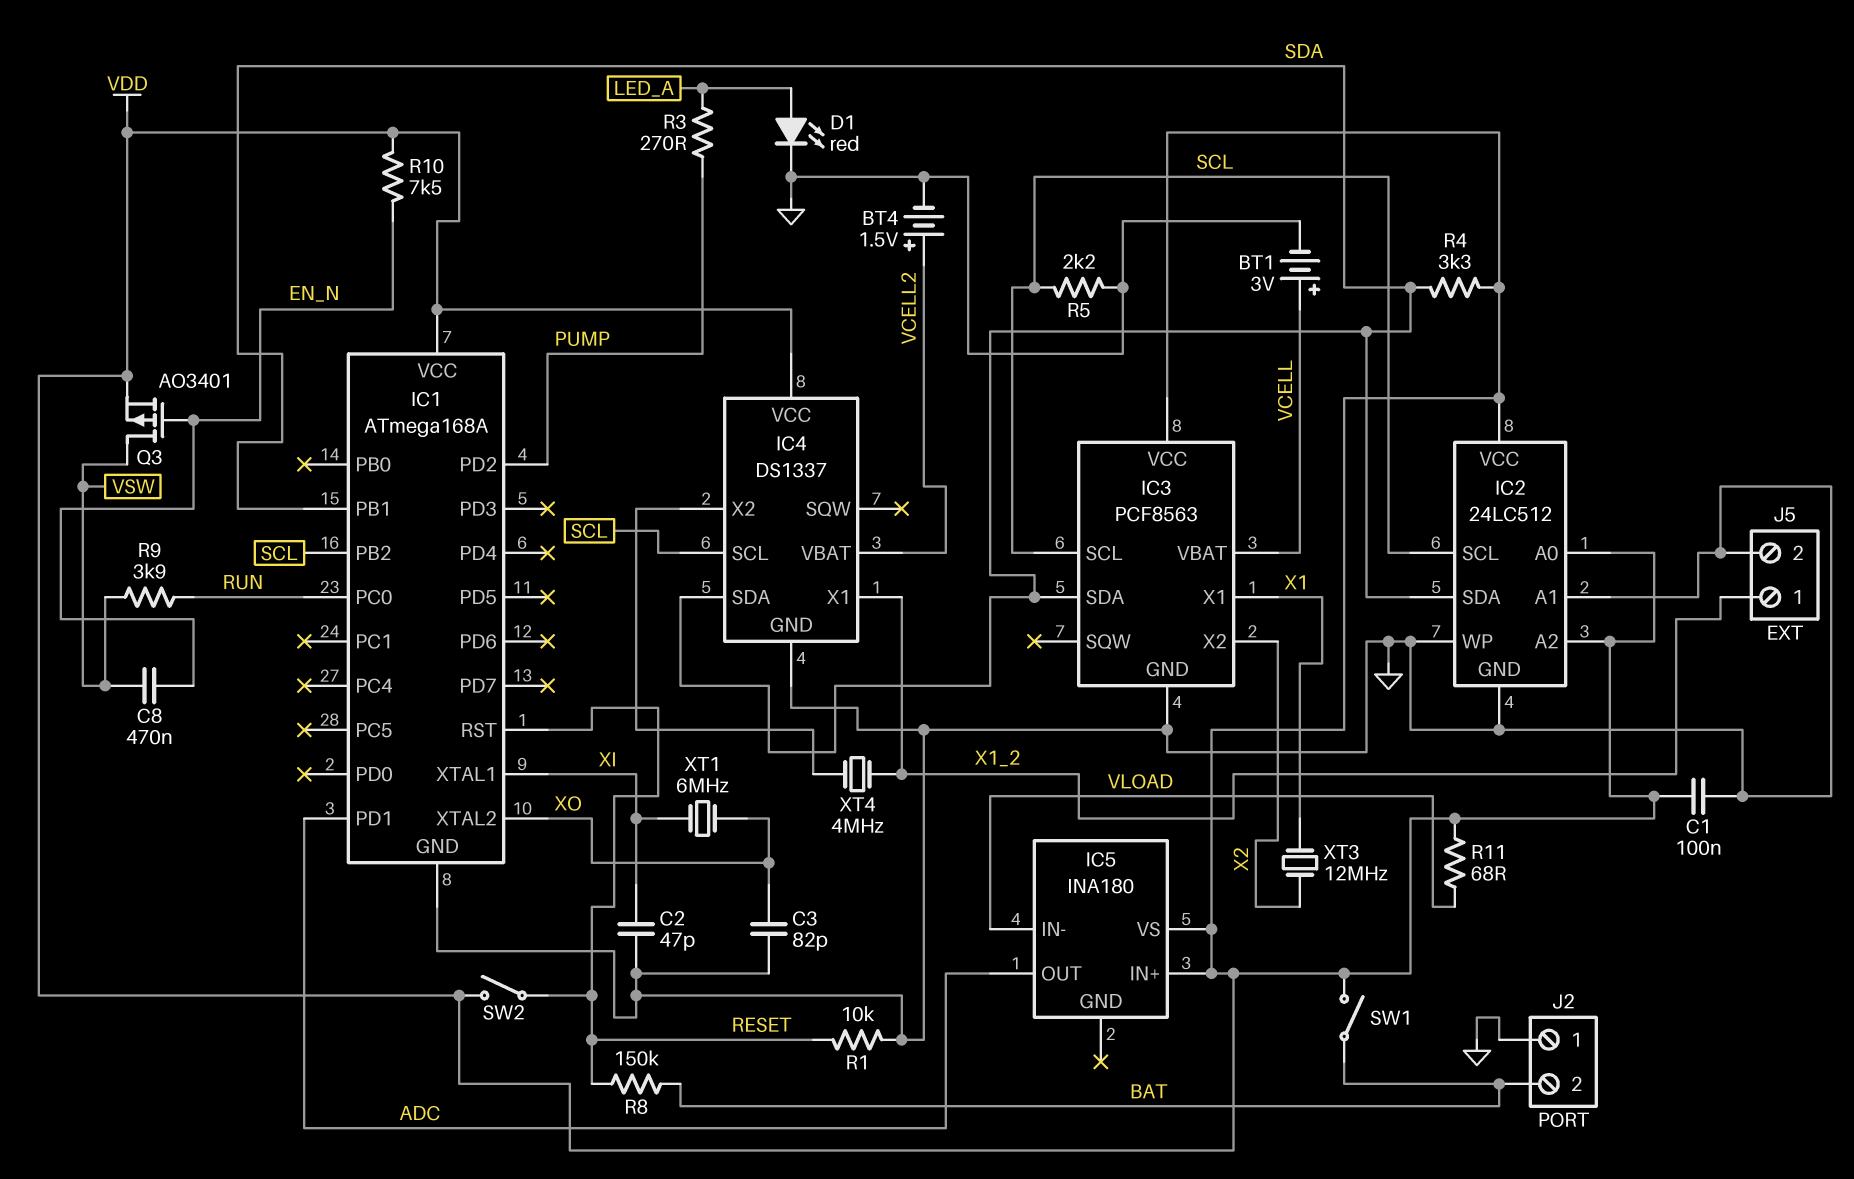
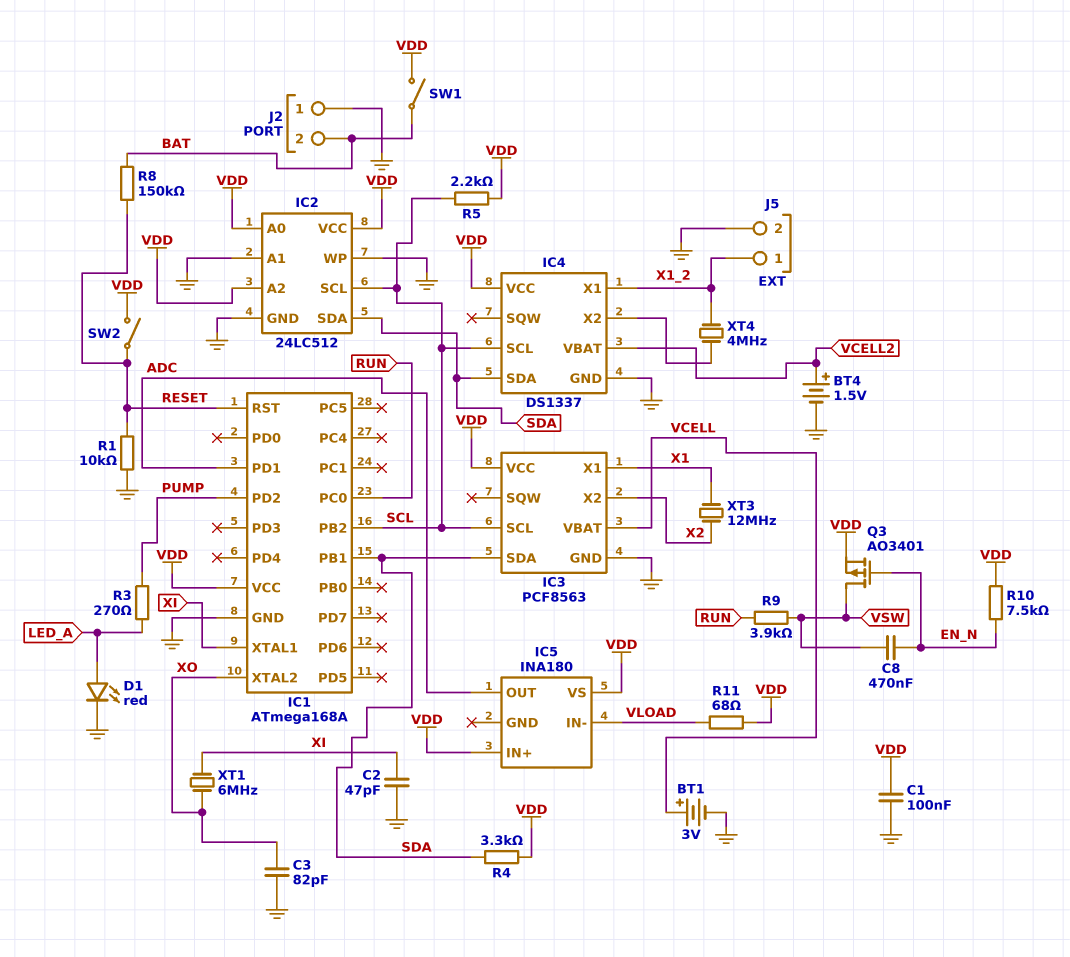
R5: 2.2k (GND, SCL) -> 2.2k (SCL, VDD)

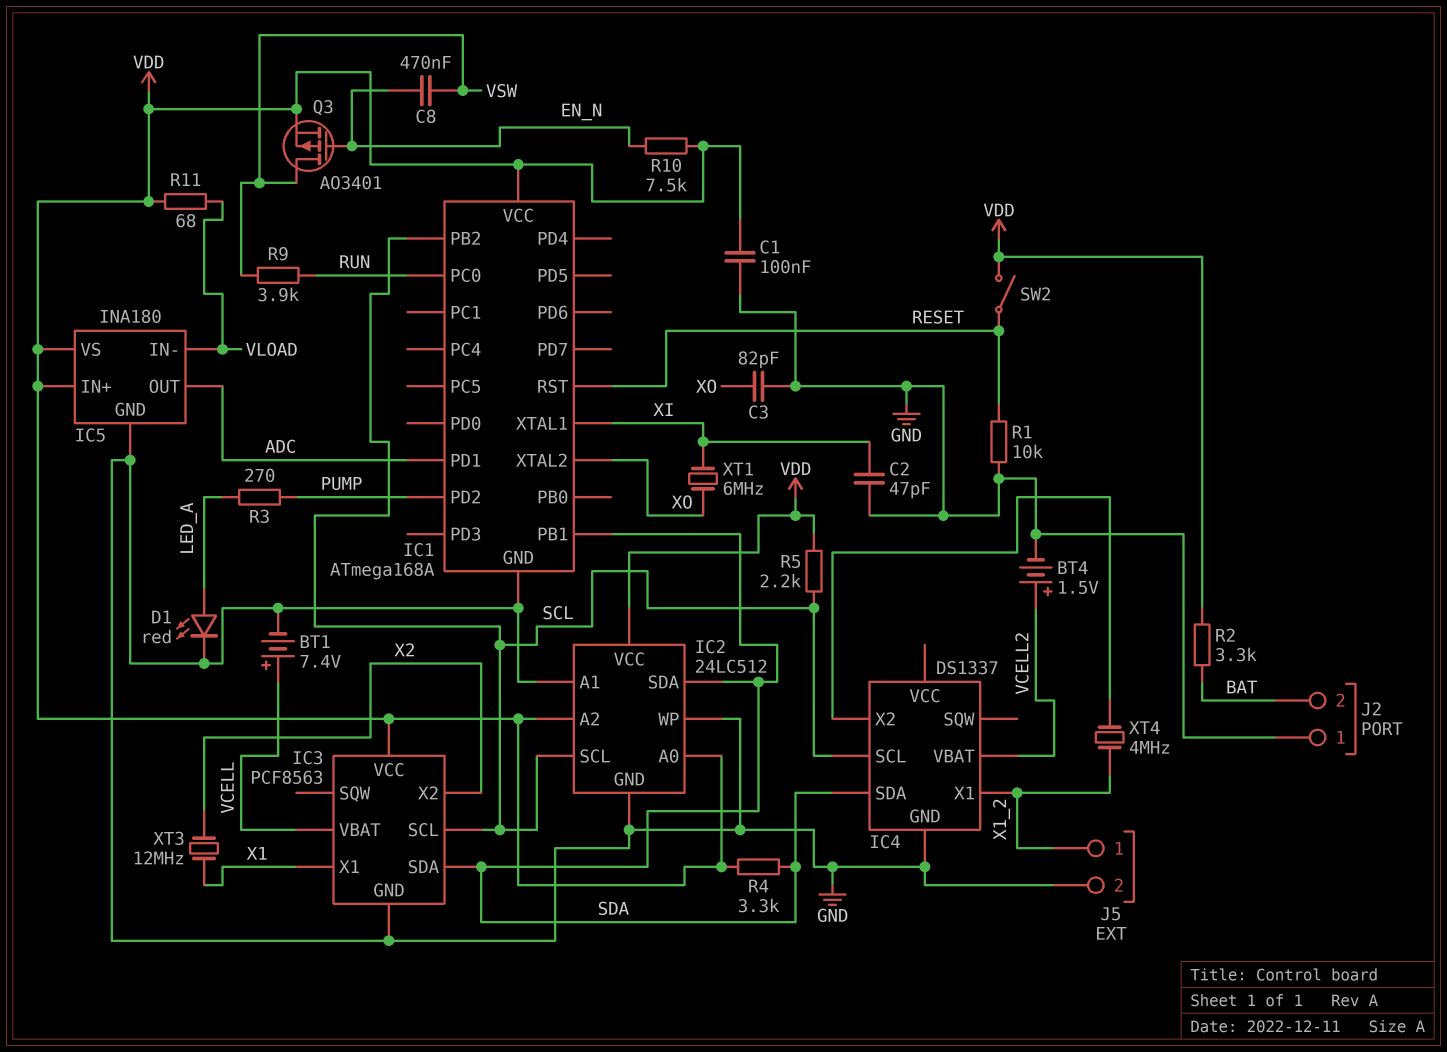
BT1: 3V (plus VCELL, minus GND) -> 7.4V (plus VCELL, minus GND)
IC4 pin VCC: VDD -> none
IC5 pin GND: none -> GND
R2: none -> 3.3k (BAT, VDD)
R8: 150k (BAT, RESET) -> none
SW1: switch (BAT, VDD) -> none

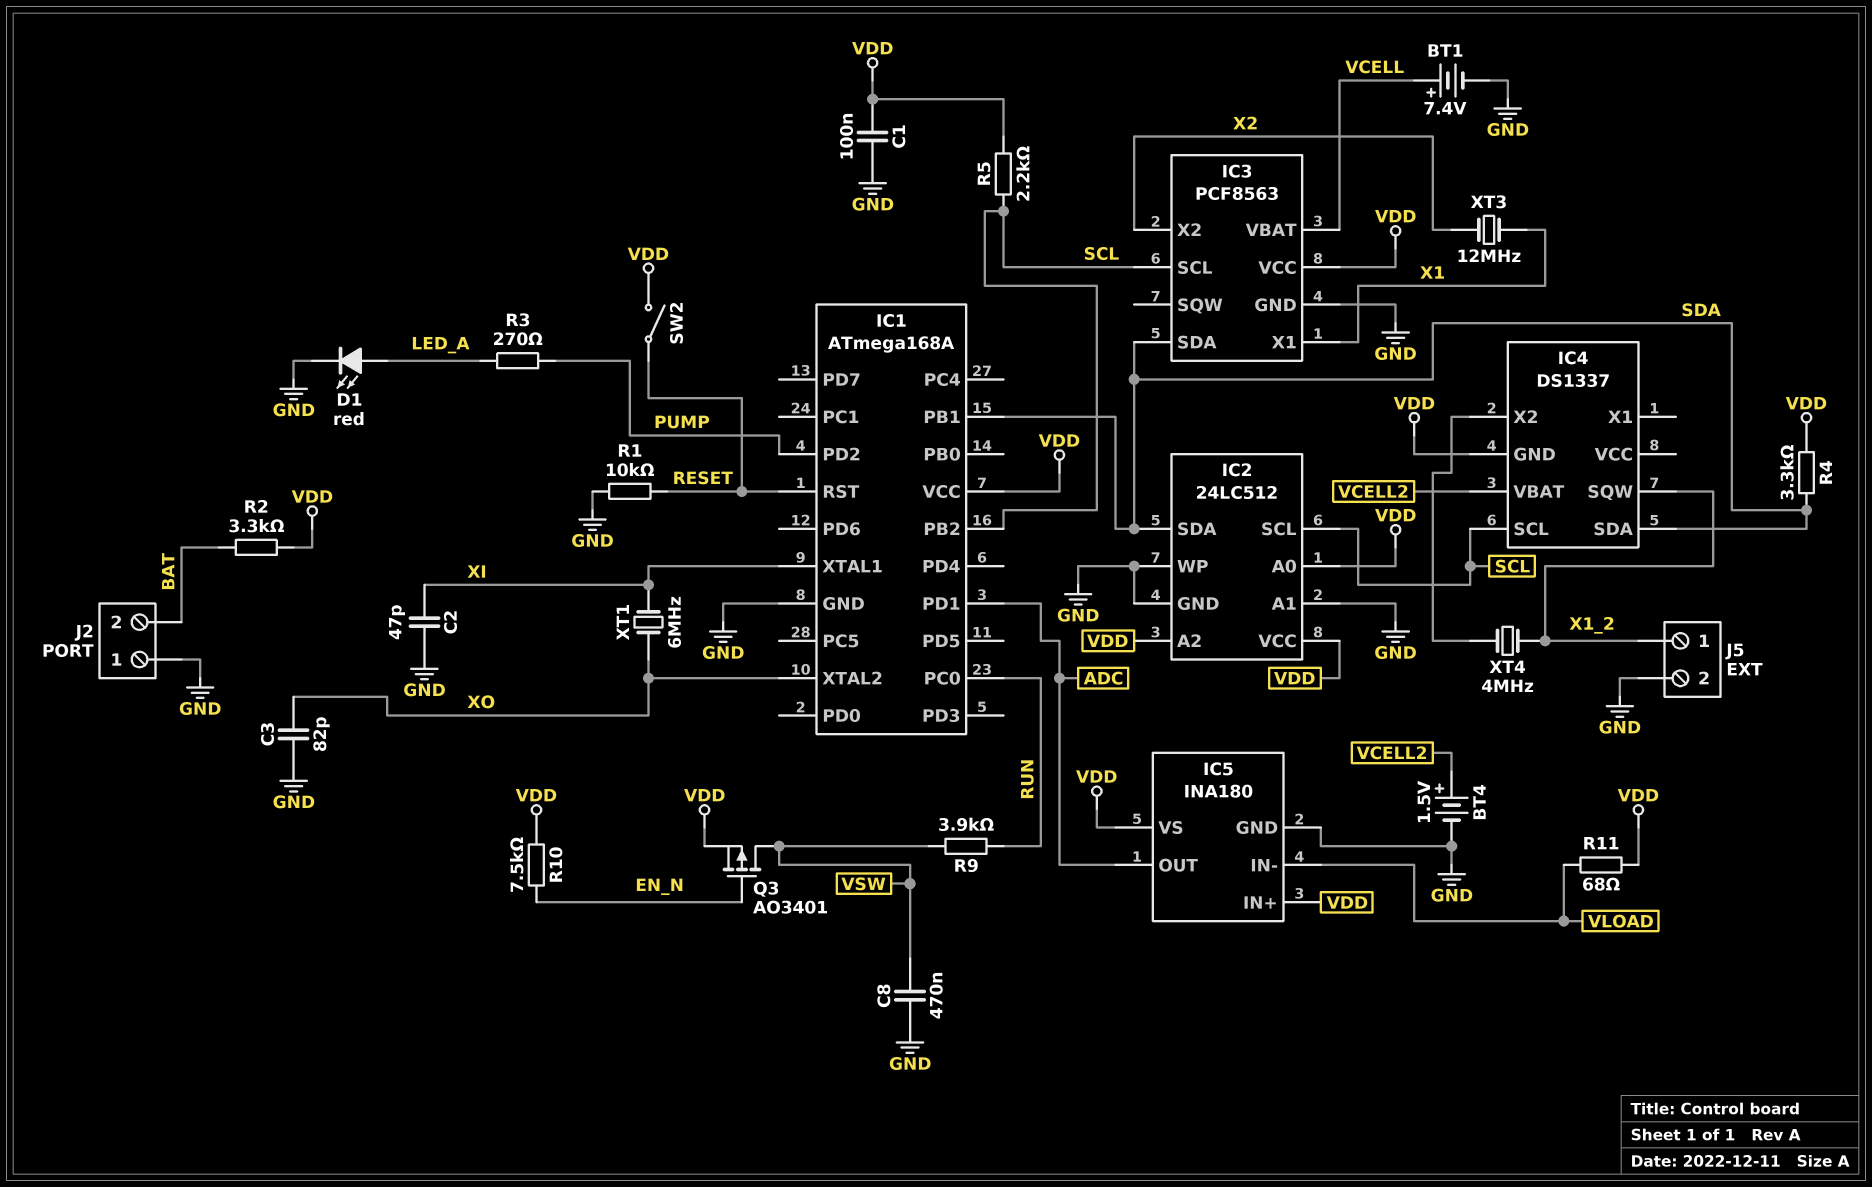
C8: 470nF (EN_N, VSW) -> 470nF (GND, VSW)
IC4 pin GND: GND -> VDD
IC4 pin SQW: none -> X1_2
IC4 pin X1: X1_2 -> none

